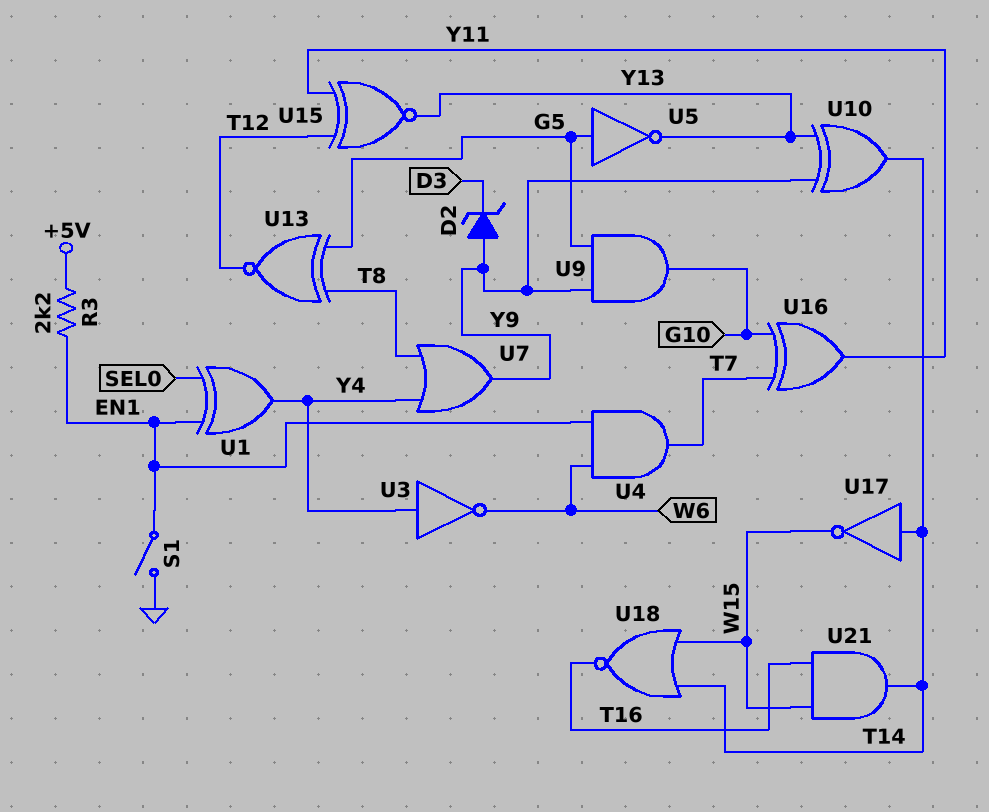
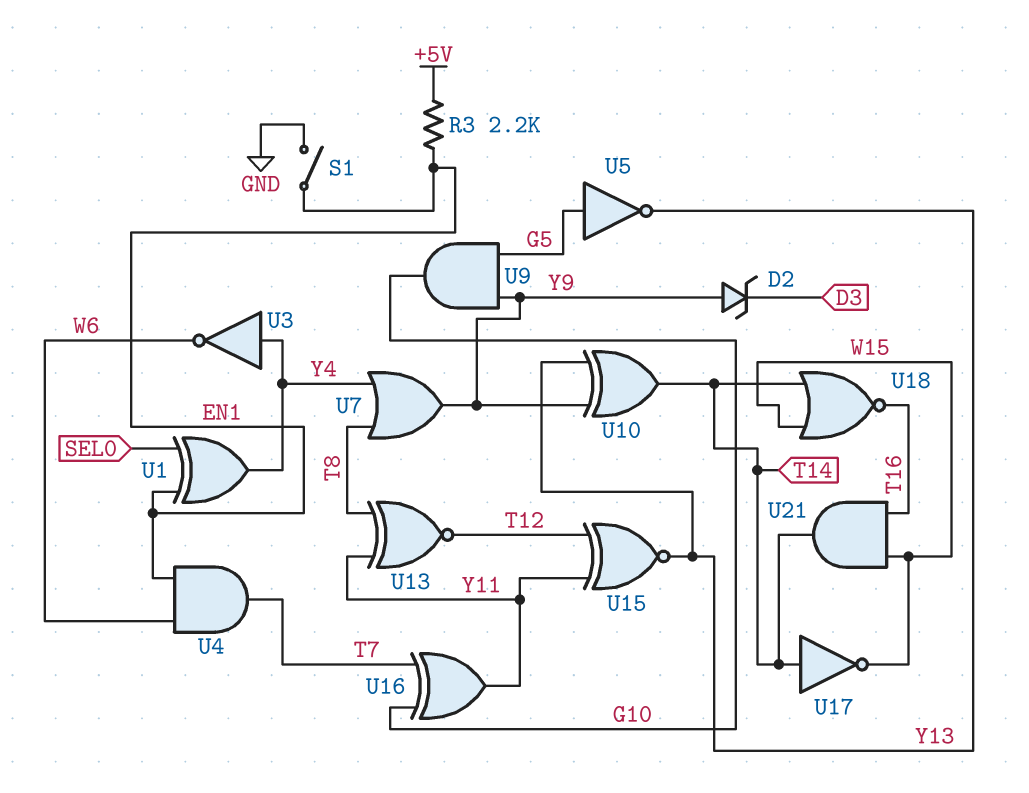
U13: XNOR (in G5, in T8, out T12) -> XNOR (in T8, in Y11, out T12)

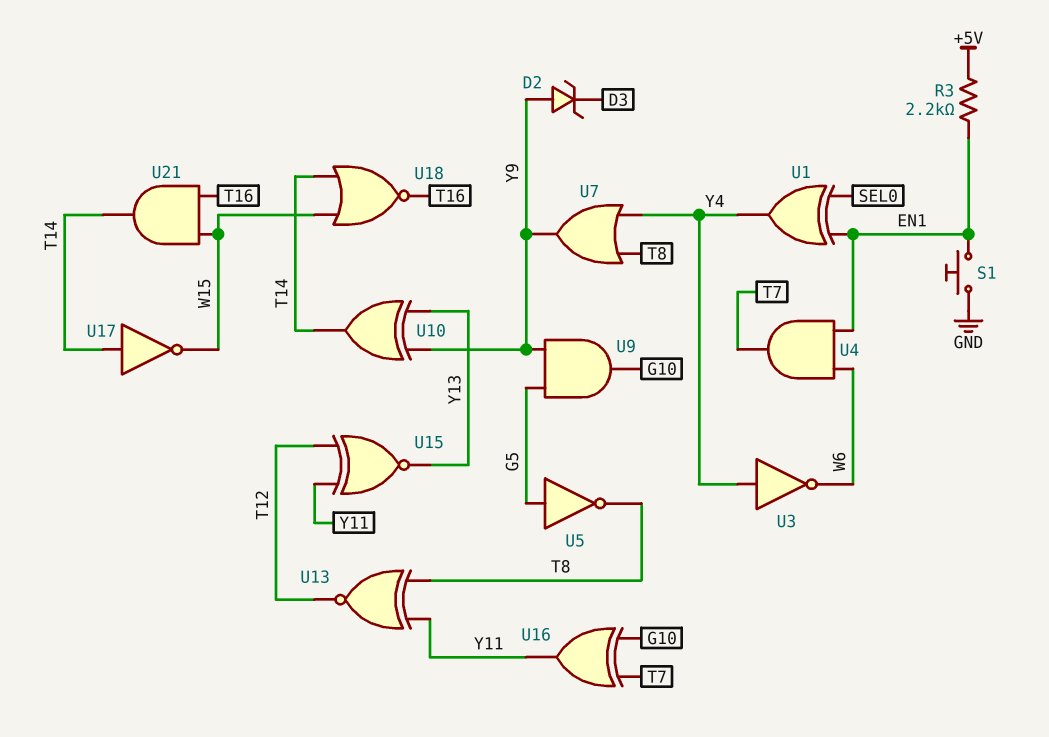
S1: switch (EN1, GND) -> button (EN1, GND)
U5: NOT (in G5, out Y13) -> NOT (in G5, out T8)

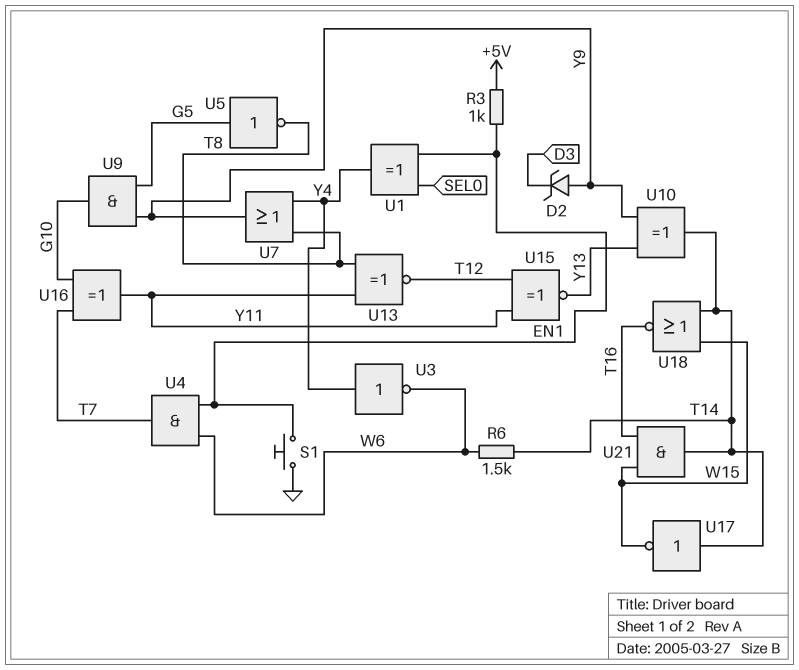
R3: 2.2k (+5V, EN1) -> 1k (+5V, EN1)
R6: none -> 1.5k (T14, W6)

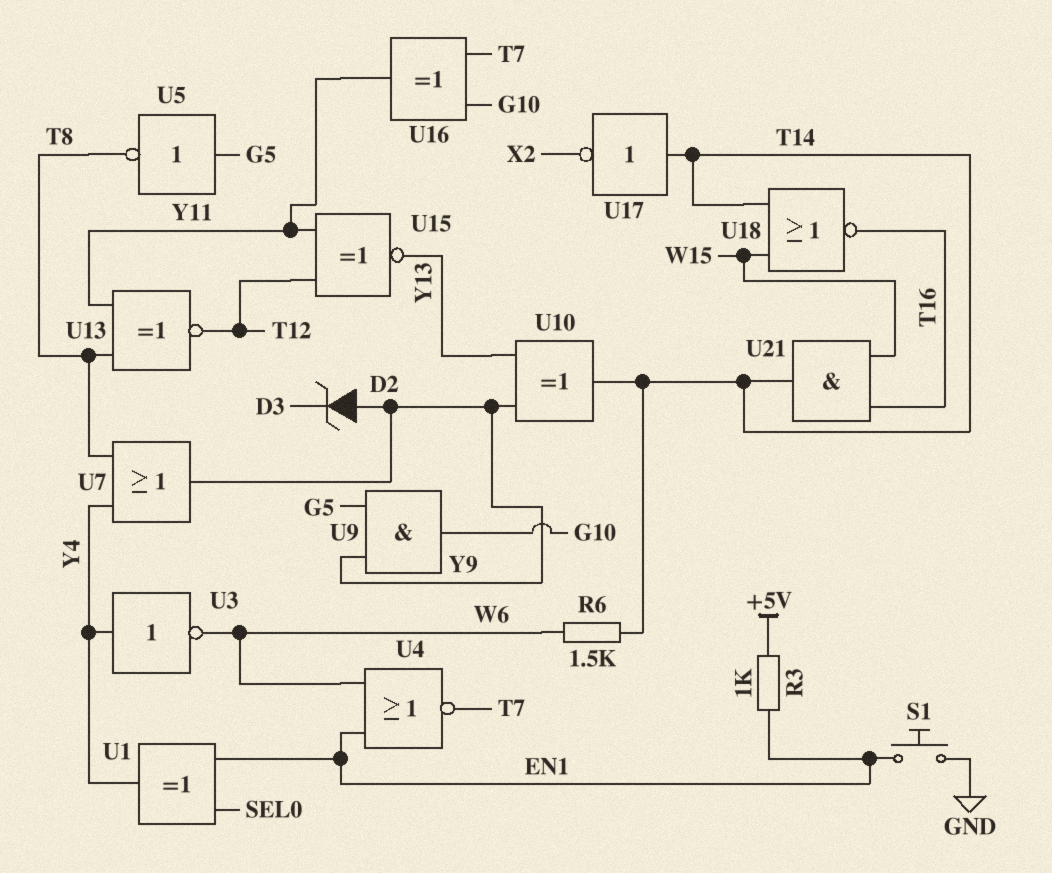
U4: AND (in EN1, in W6, out T7) -> NOR (in EN1, in W6, out T7)
U17: NOT (in T14, out W15) -> NOT (in T14, out X2)

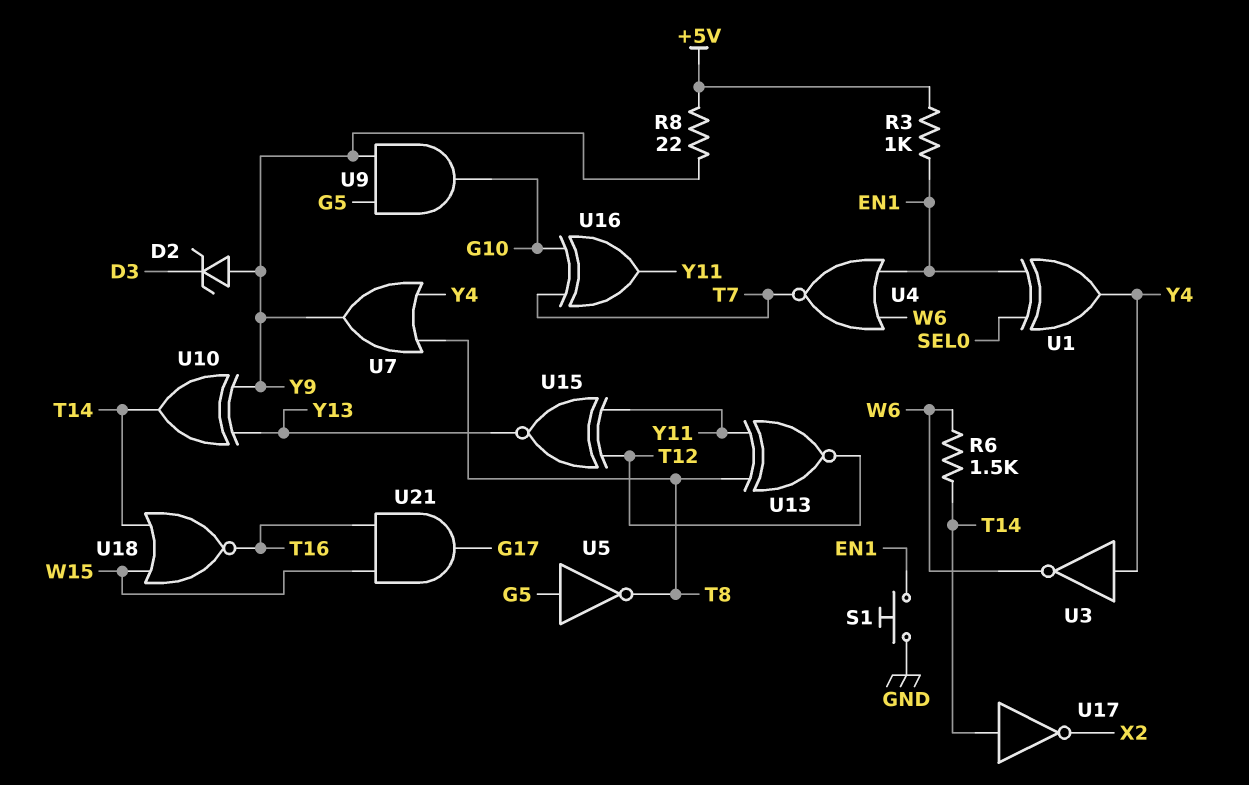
R8: none -> 22 (+5V, Y9)
U21: AND (in T16, in W15, out T14) -> AND (in T16, in W15, out G17)

